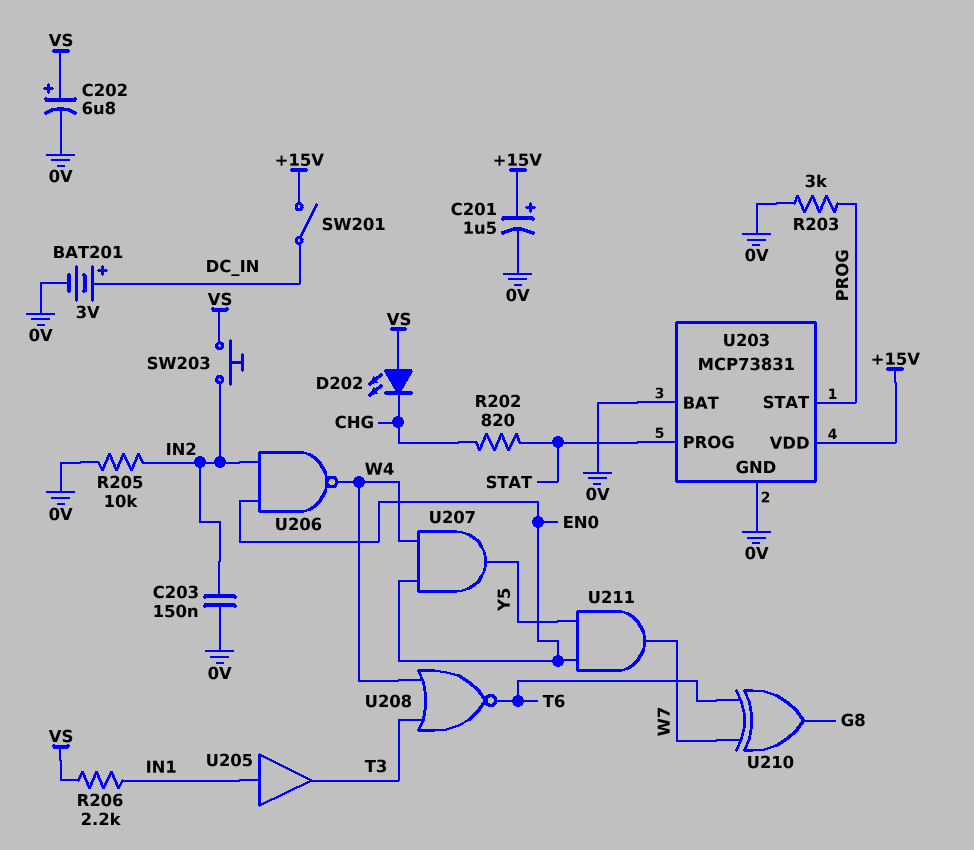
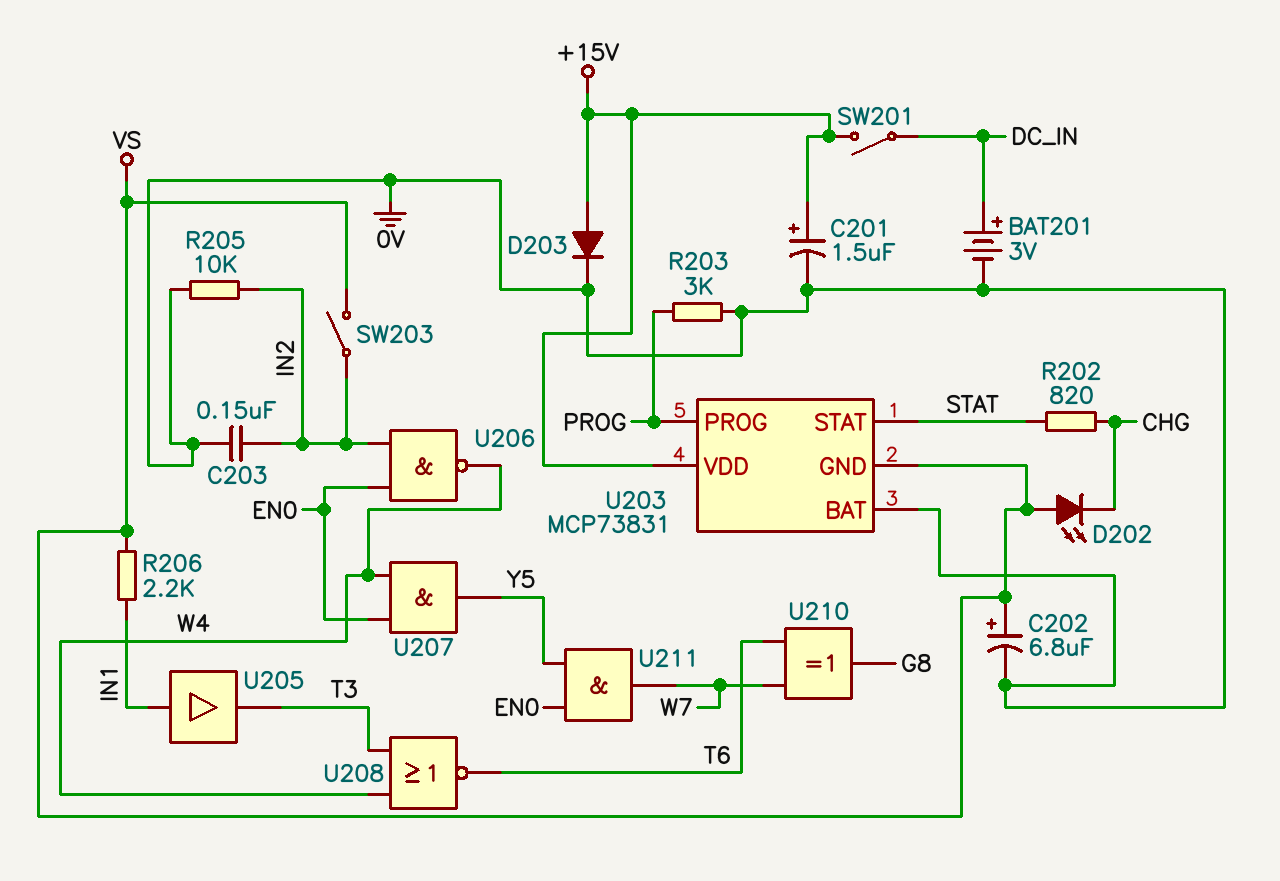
D203: none -> diode (A +15V, K 0V)
SW203: button (IN2, VS) -> switch (IN2, VS)
U203 pin GND: 0V -> VS
U203 pin PROG: STAT -> PROG
U203 pin STAT: PROG -> STAT

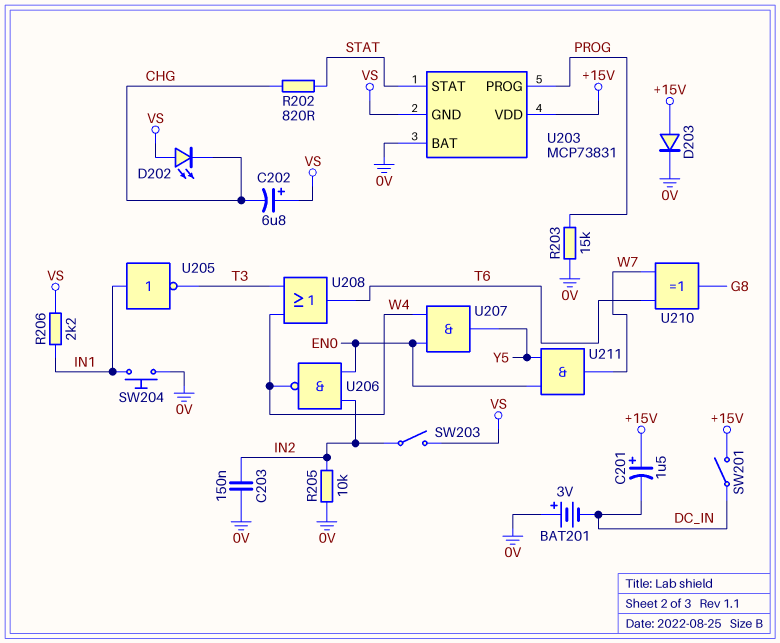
BAT201: 3V (plus DC_IN, minus 0V) -> 3V (plus 0V, minus DC_IN)
C201: 1.5uF (plus +15V, minus 0V) -> 1.5uF (plus +15V, minus DC_IN)
C202: 6.8uF (plus VS, minus 0V) -> 6.8uF (plus VS, minus CHG)
R203: 3k (0V, PROG) -> 15k (0V, PROG)
SW204: none -> button (0V, IN1)
U205: buffer (in IN1, out T3) -> NOT (in IN1, out T3)
U208: NOR (in T3, in W4, out T6) -> OR (in T3, in W4, out T6)

